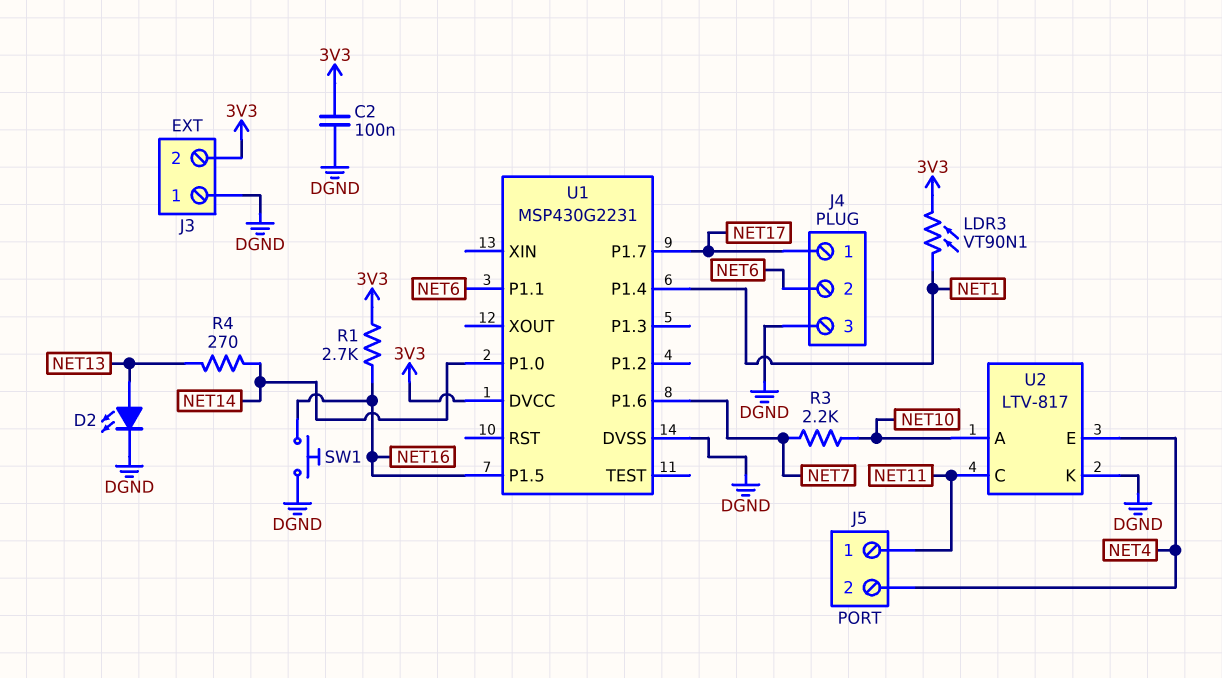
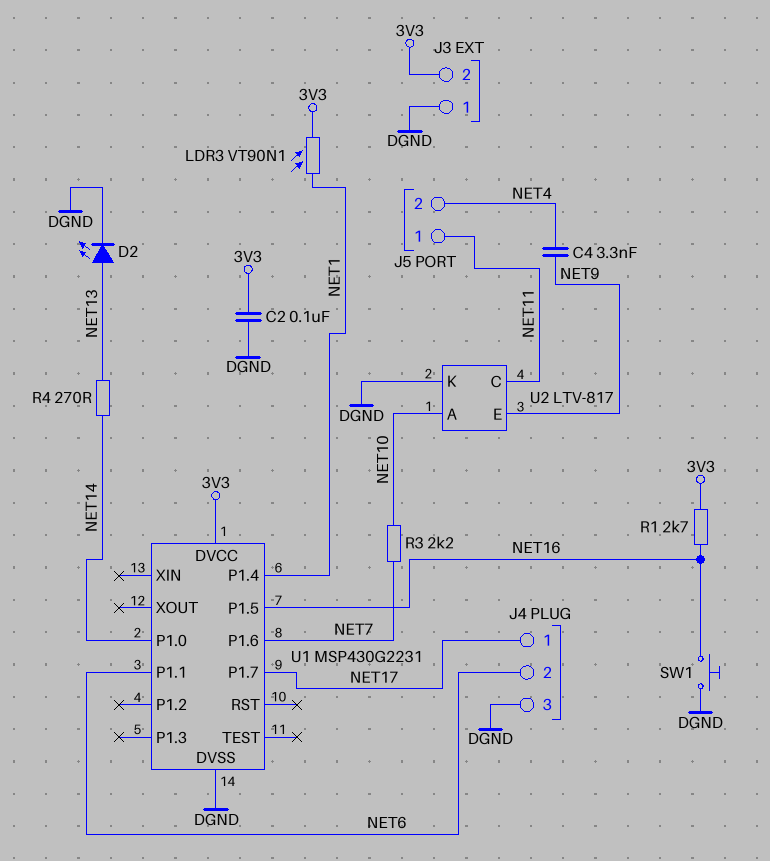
C4: none -> 3.3nF (NET4, NET9)
U2 pin E: NET4 -> NET9

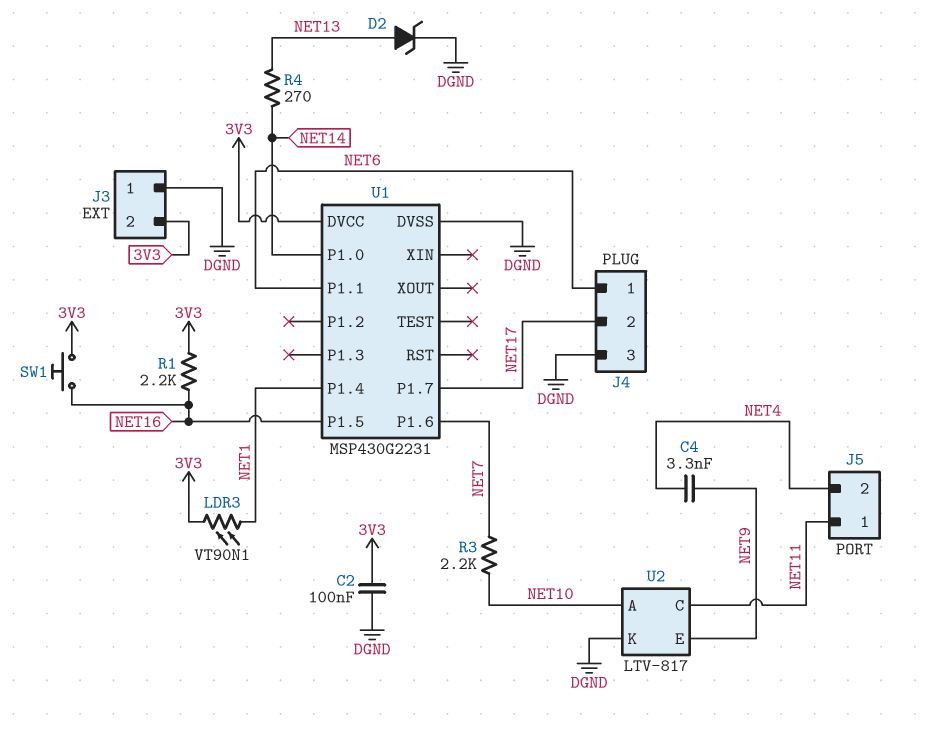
D2: LED (A NET13, K DGND) -> zener (A NET13, K DGND)
J4 pin 1: NET17 -> NET6
J4 pin 2: NET6 -> NET17
R1: 2.7k (3V3, NET16) -> 2.2k (3V3, NET16)
SW1: button (DGND, NET16) -> button (3V3, NET16)

